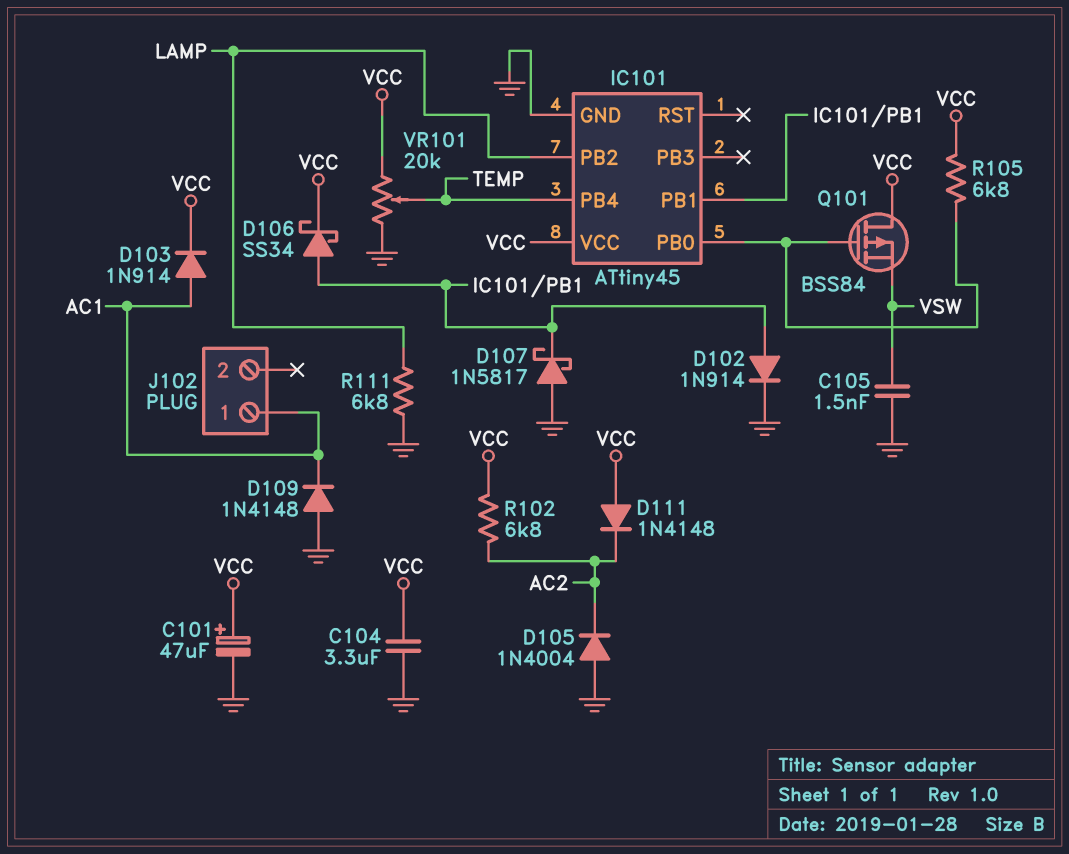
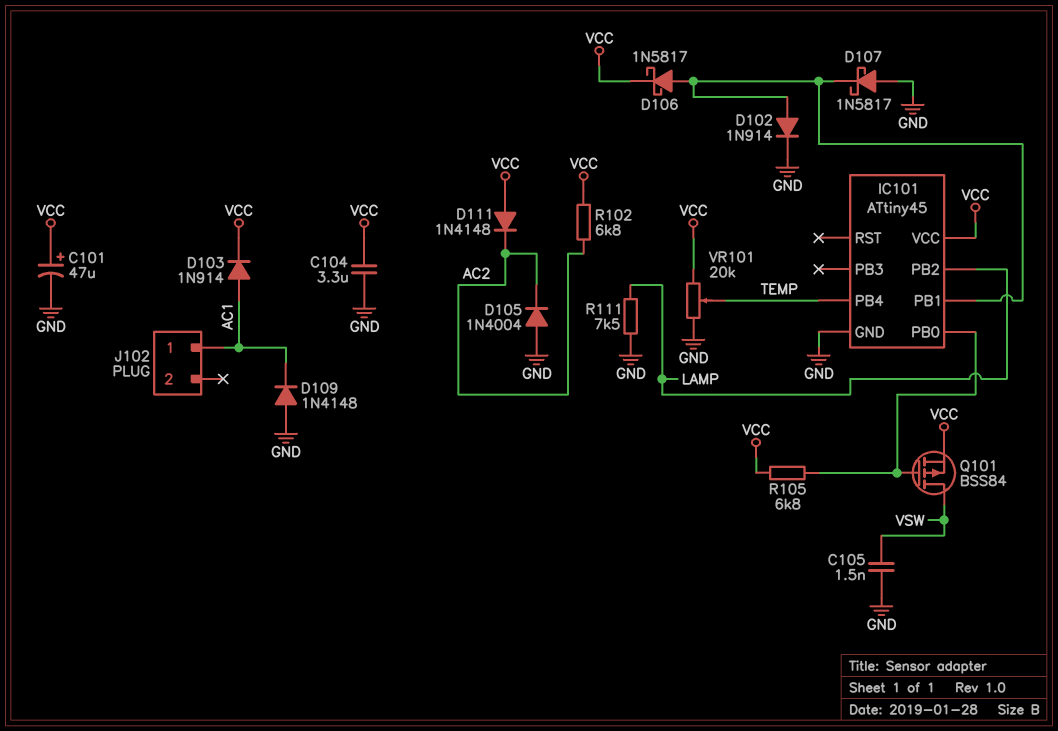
D106: schottky SS34 (A IC101/PB1, K VCC) -> schottky 1N5817 (A IC101/PB1, K VCC)
Q101: PMOS BSS84 (G IC101/PB0, D VCC, S VSW) -> PMOS BSS84 (G IC101/PB0, D VSW, S VCC)
R111: 6.8k (GND, LAMP) -> 7.5k (GND, LAMP)

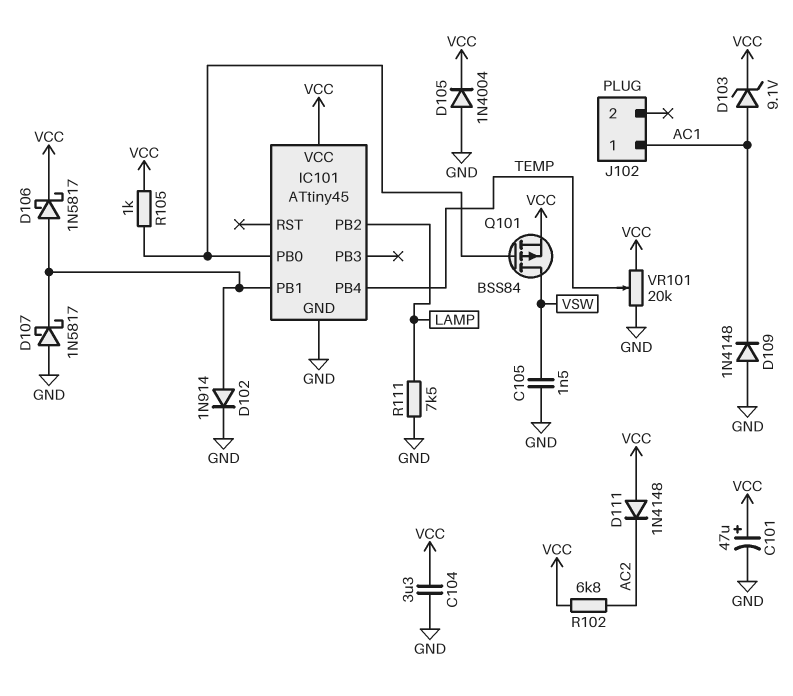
D103: diode 1N914 (A AC1, K VCC) -> zener 9.1V (A AC1, K VCC)
D105: diode 1N4004 (A GND, K AC2) -> diode 1N4004 (A GND, K VCC)
R105: 6.8k (IC101/PB0, VCC) -> 1k (IC101/PB0, VCC)

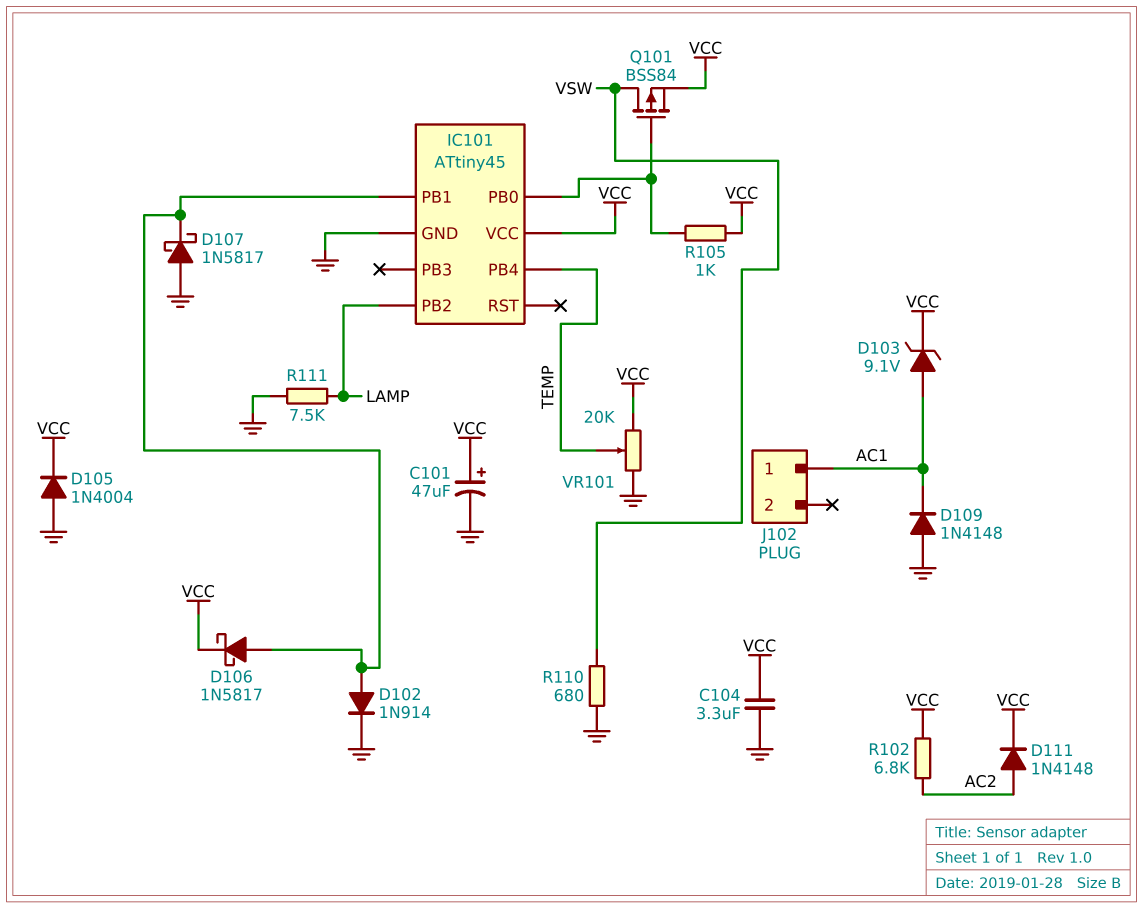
C105: 1.5nF (GND, VSW) -> none
D111: diode 1N4148 (A VCC, K AC2) -> diode 1N4148 (A AC2, K VCC)
R110: none -> 680 (GND, VSW)

